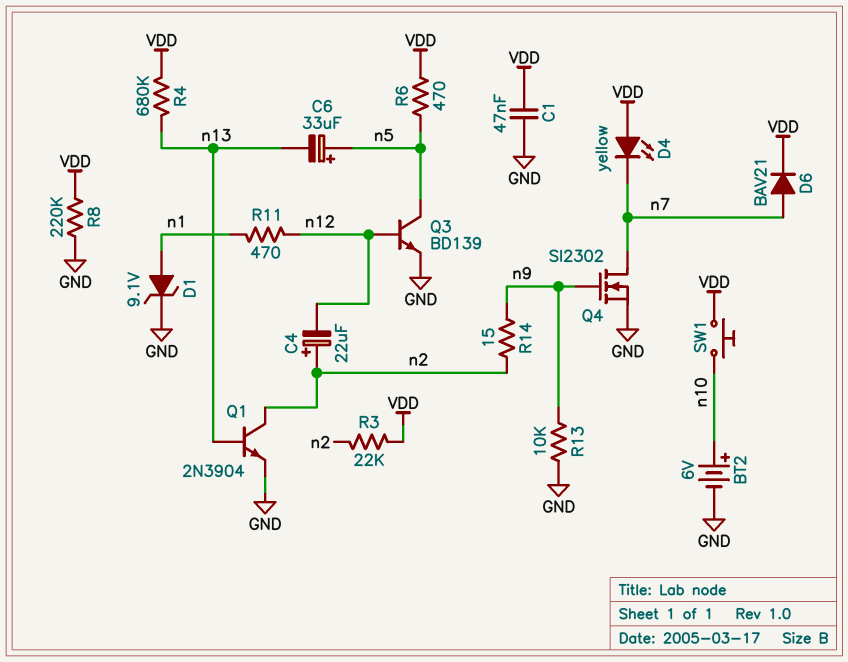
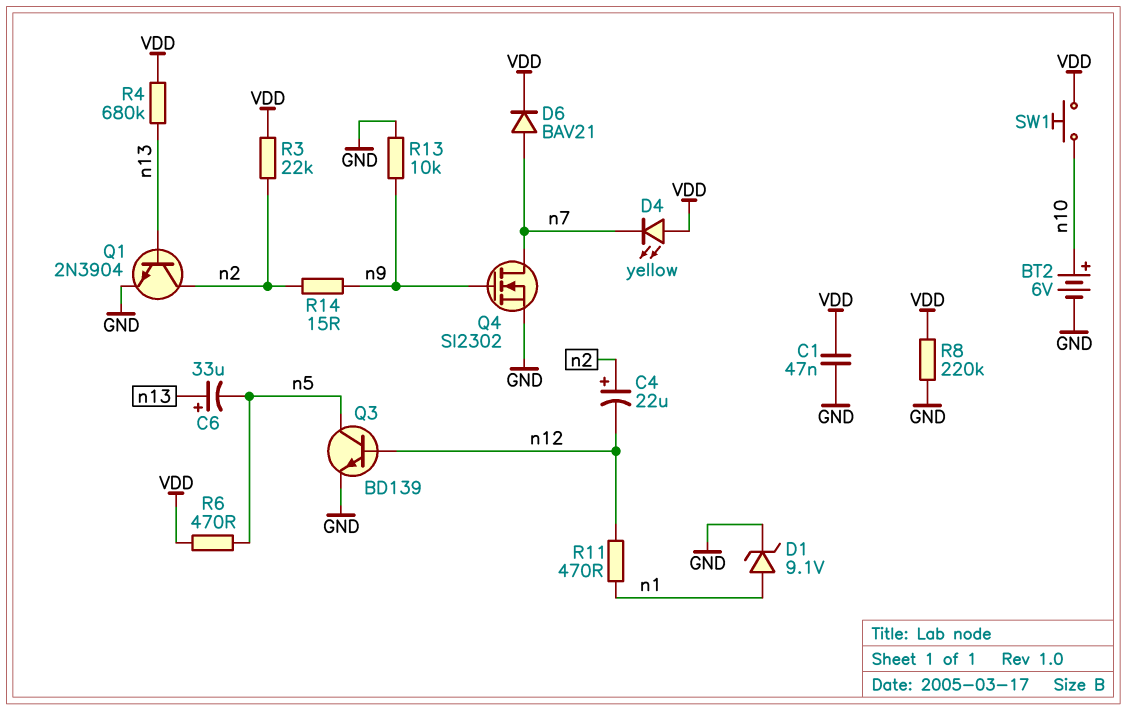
C6: 33uF (plus n5, minus n13) -> 33uF (plus n13, minus n5)

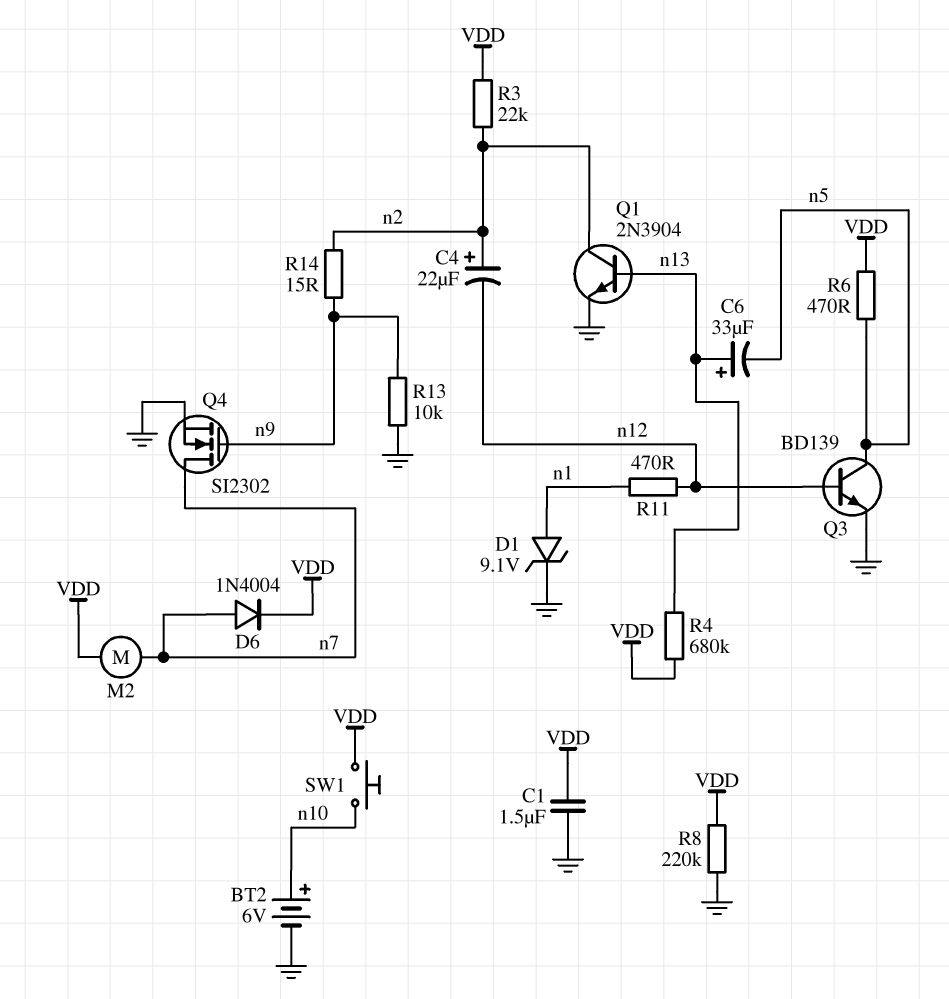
C1: 47nF (GND, VDD) -> 1.5uF (GND, VDD)
D4: LED yellow (A VDD, K n7) -> none
D6: diode BAV21 (A n7, K VDD) -> diode 1N4004 (A n7, K VDD)
M2: none -> motor (VDD, n7)

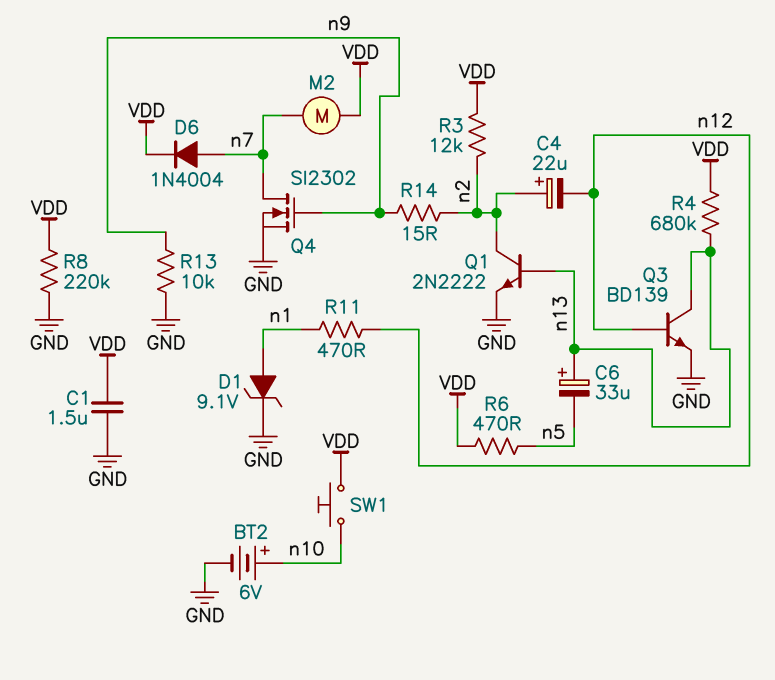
Q1: NPN 2N3904 (B n13, C n2, E GND) -> NPN 2N2222 (B n13, C n2, E GND)
Q3: NPN BD139 (B n12, C n5, E GND) -> NPN BD139 (B n12, C n13, E GND)
R3: 22k (VDD, n2) -> 12k (VDD, n2)

